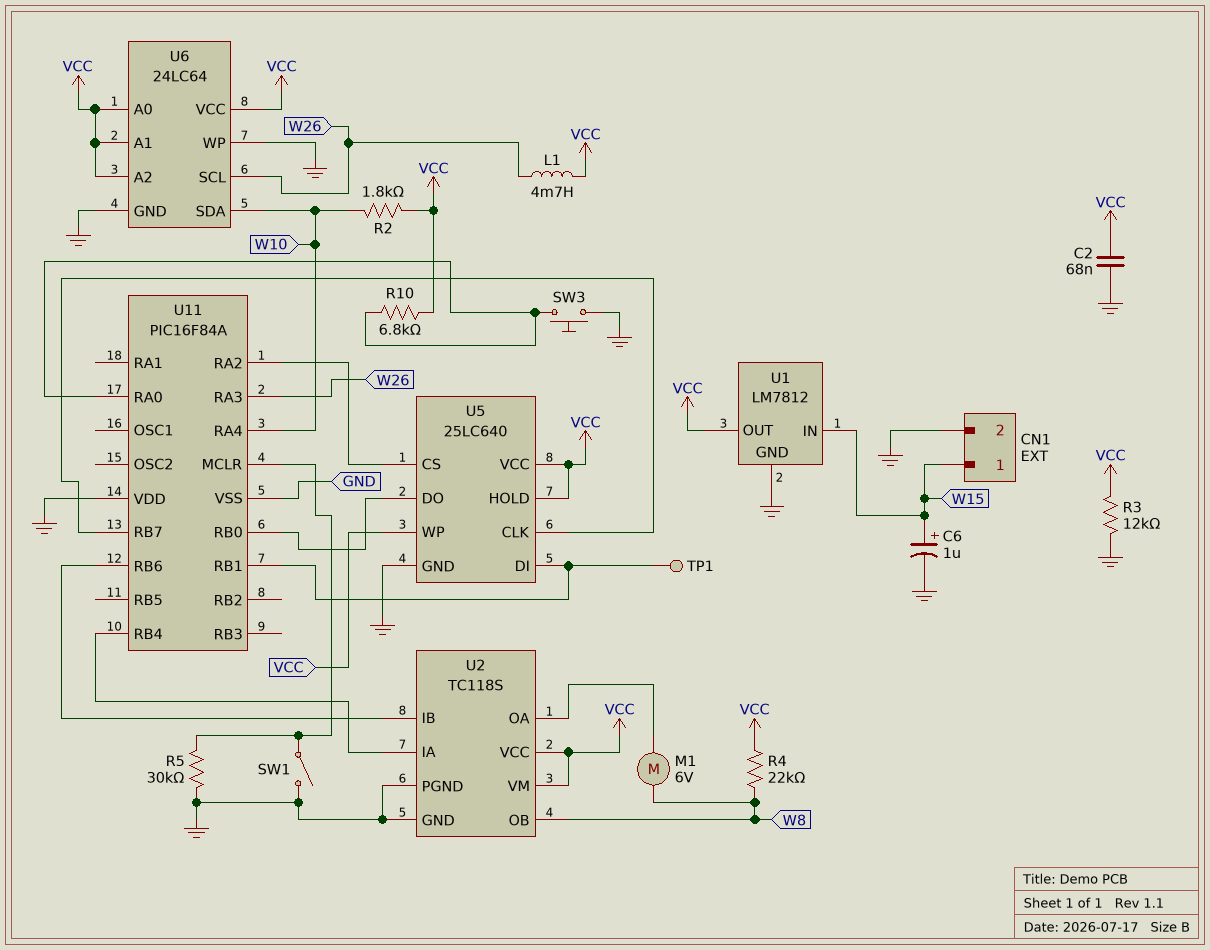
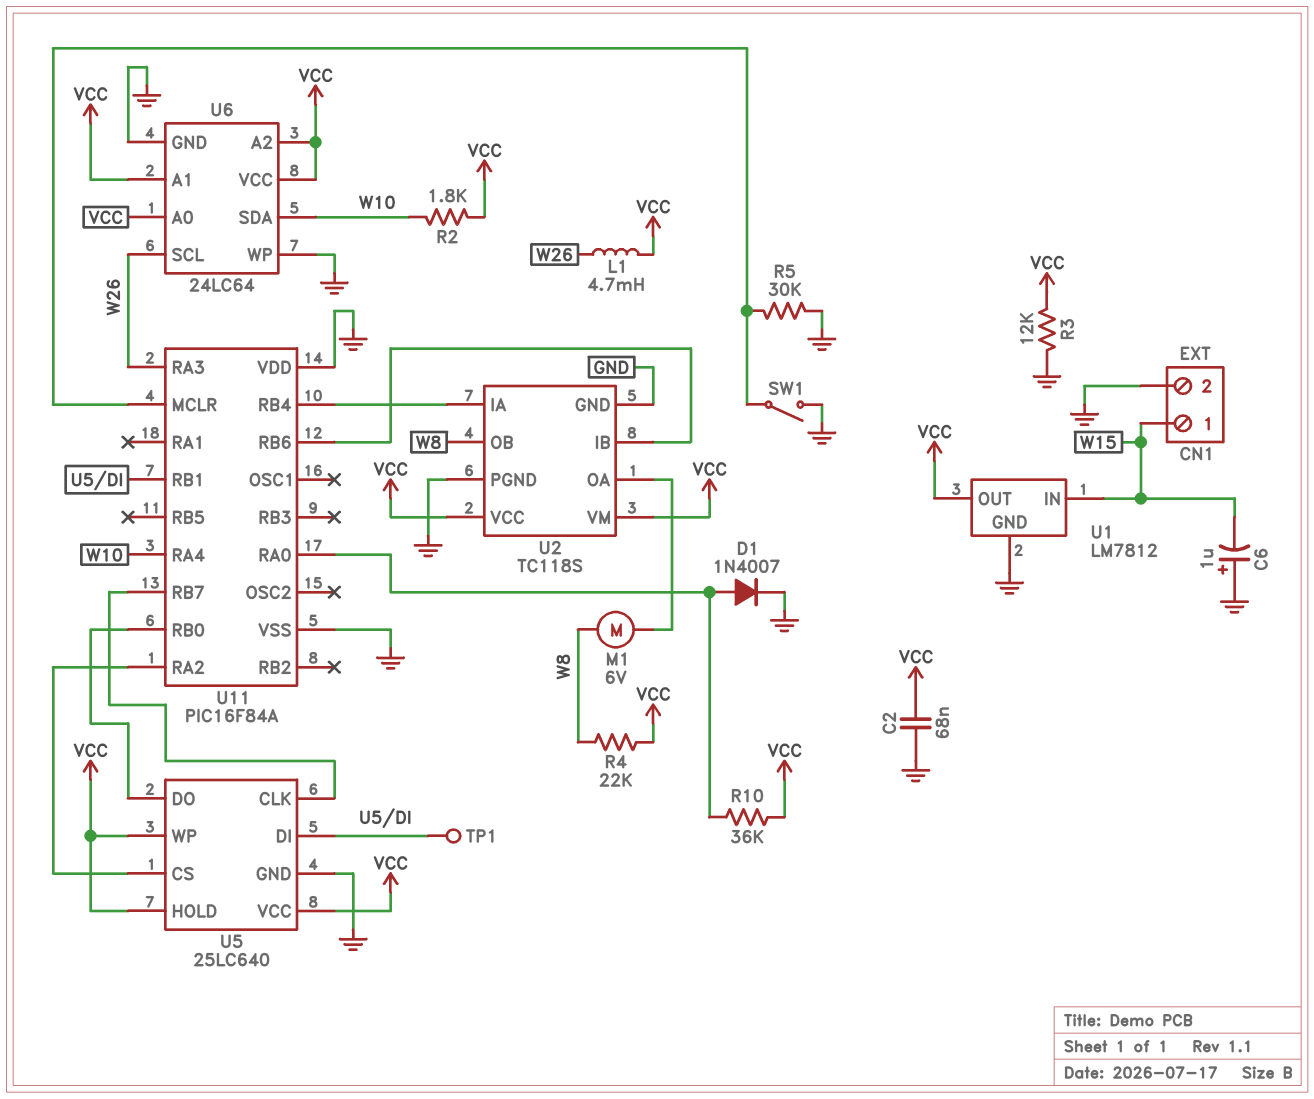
C6: 1uF (plus W15, minus GND) -> 1uF (plus GND, minus W15)
D1: none -> diode 1N4007 (A U11/RA0, K GND)
R10: 6.8k (U11/RA0, VCC) -> 36k (U11/RA0, VCC)
SW3: button (GND, U11/RA0) -> none

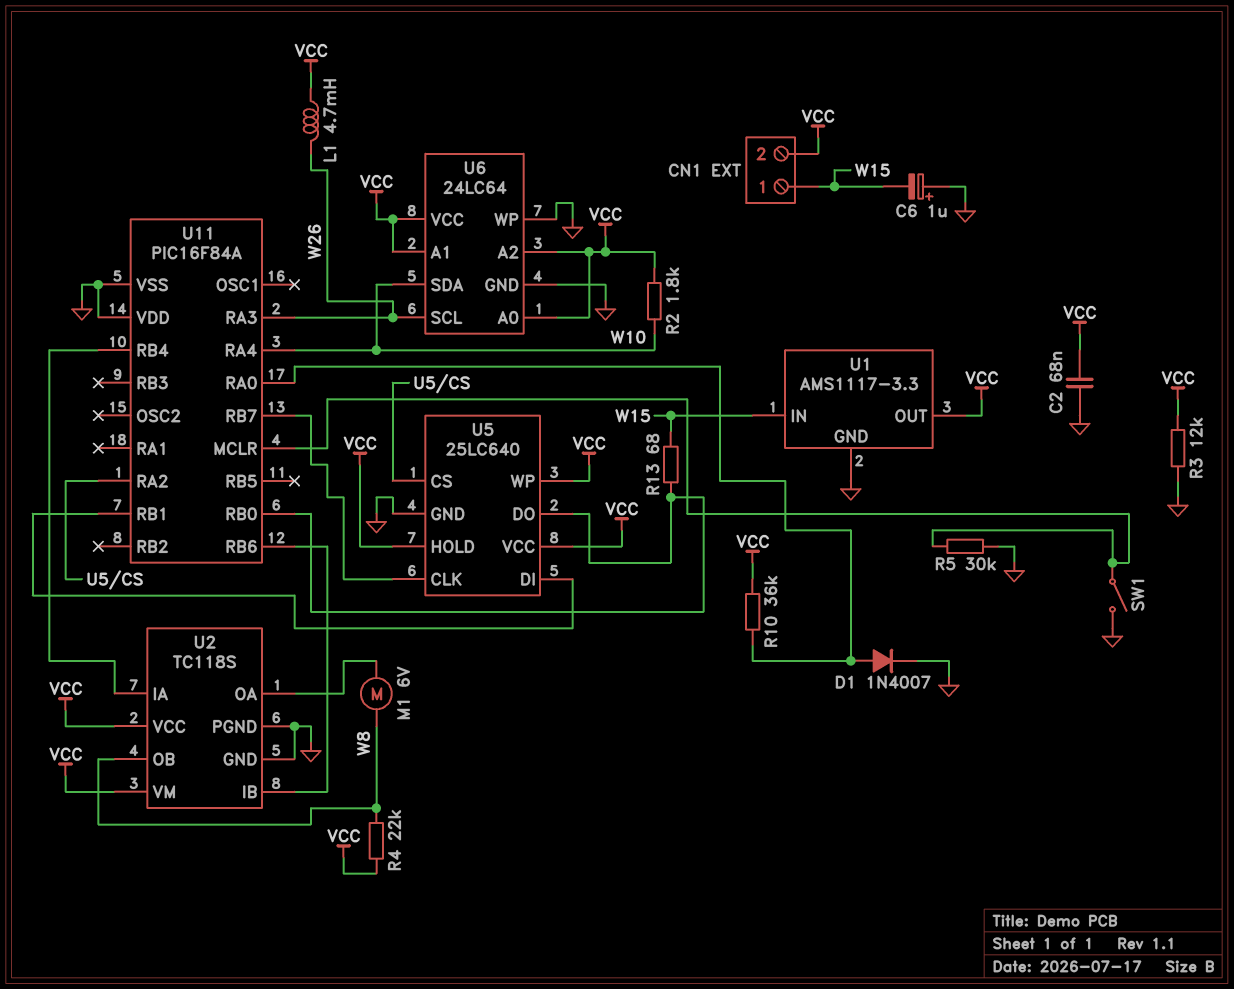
CN1 pin 2: GND -> VCC
R13: none -> 68 (U5/DO, W15)
TP1: test point (U5/DI) -> none
U1: LM7812 -> AMS1117-3.3

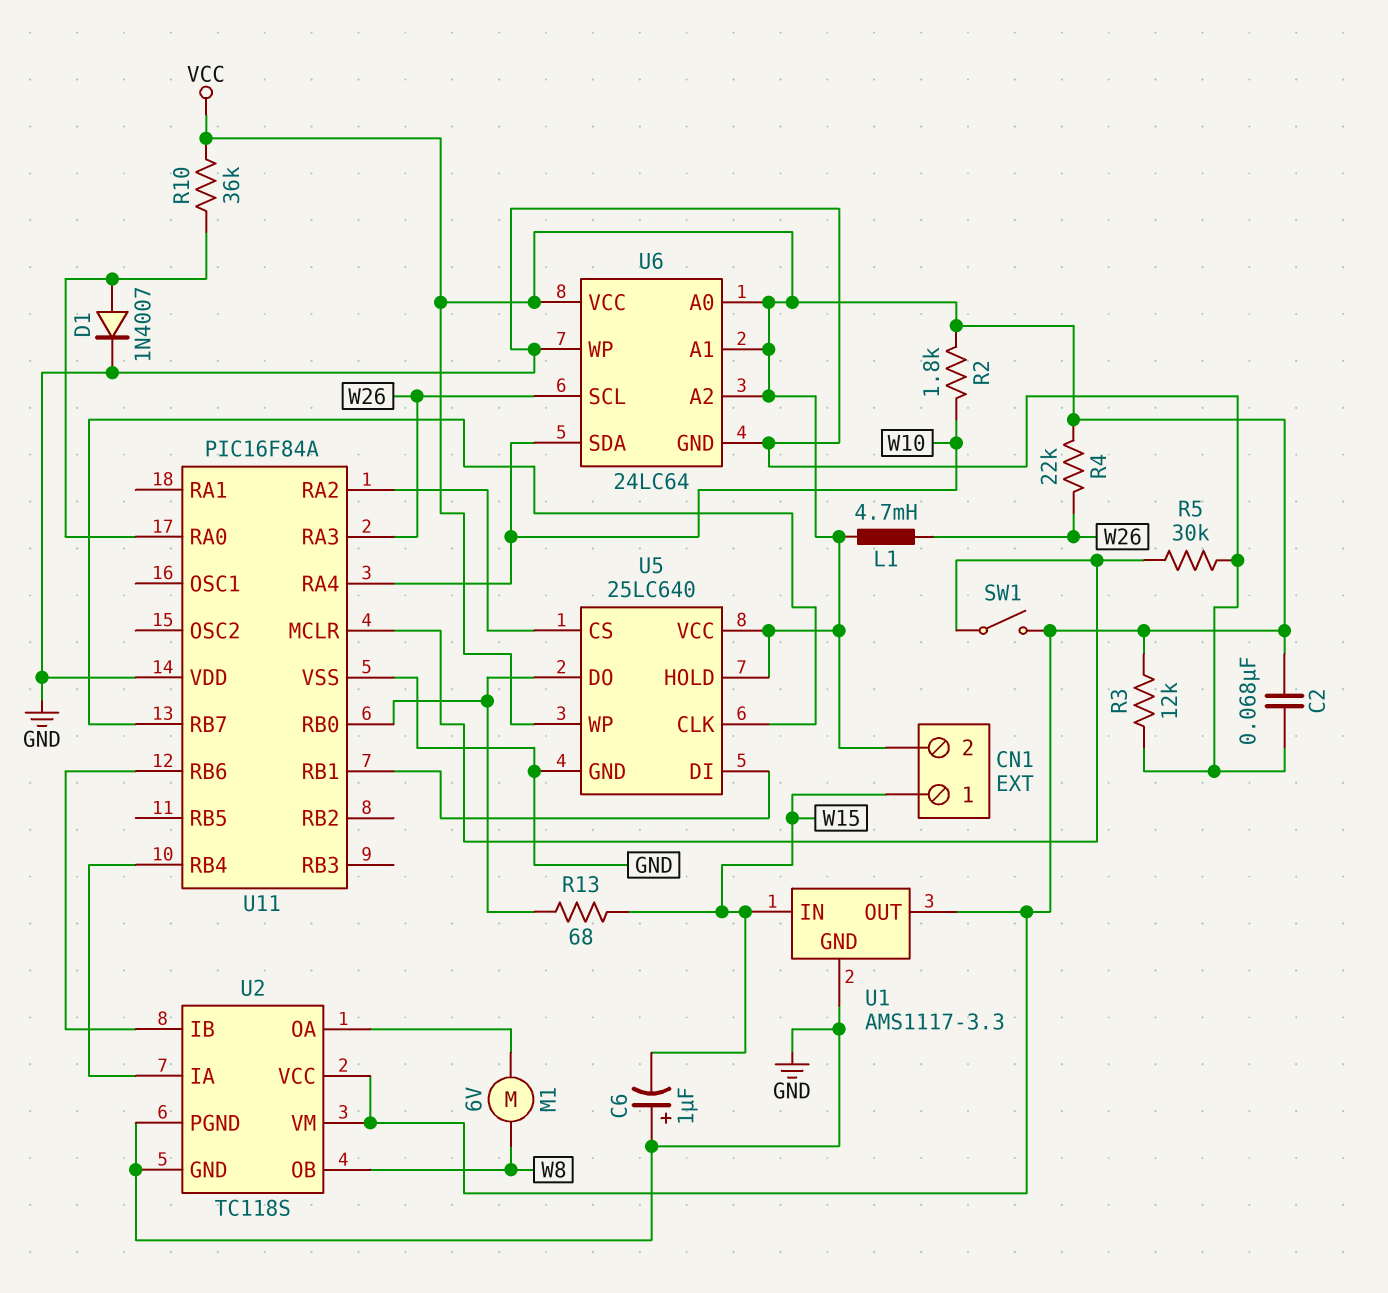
R4: 22k (VCC, W8) -> 22k (VCC, W26)
SW1: switch (GND, U11/MCLR) -> switch (U11/MCLR, VCC)

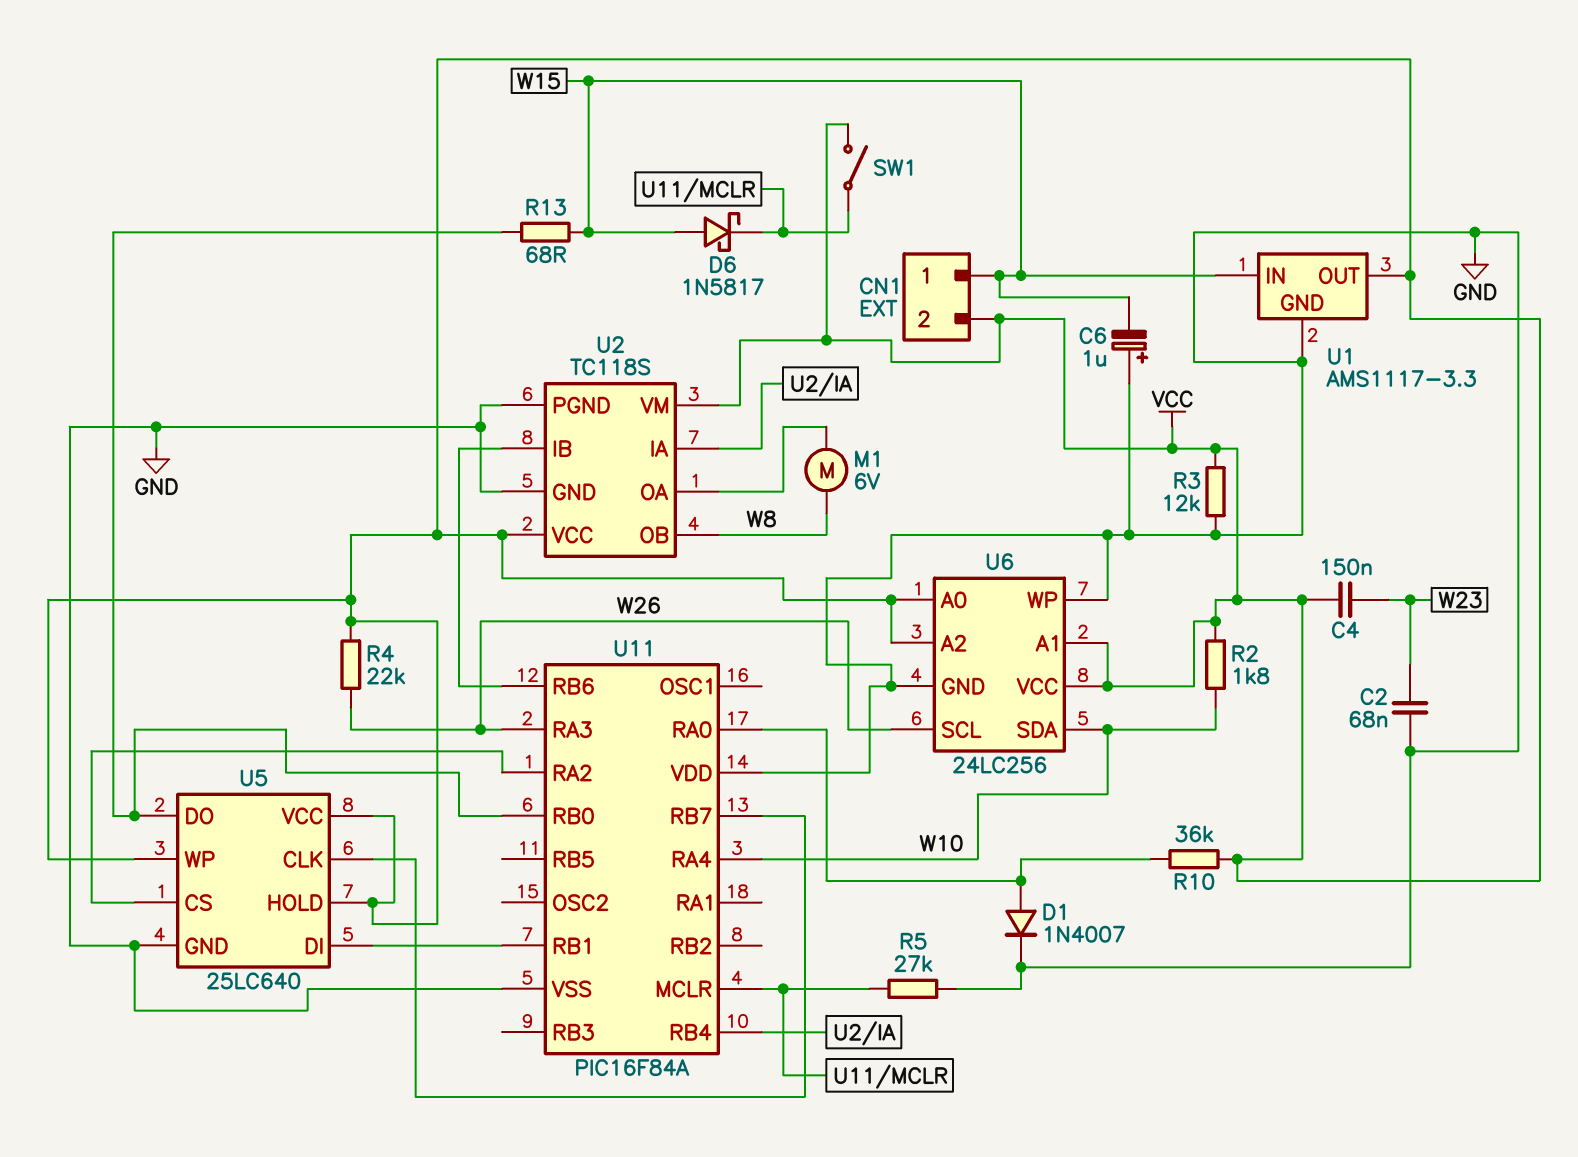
C2: 68nF (GND, VCC) -> 68nF (GND, W23)
C4: none -> 150nF (VCC, W23)
D6: none -> schottky 1N5817 (A W15, K U11/MCLR)
L1: 4.7mH (VCC, W26) -> none
R5: 30k (GND, U11/MCLR) -> 27k (GND, U11/MCLR)
U6: 24LC64 -> 24LC256

